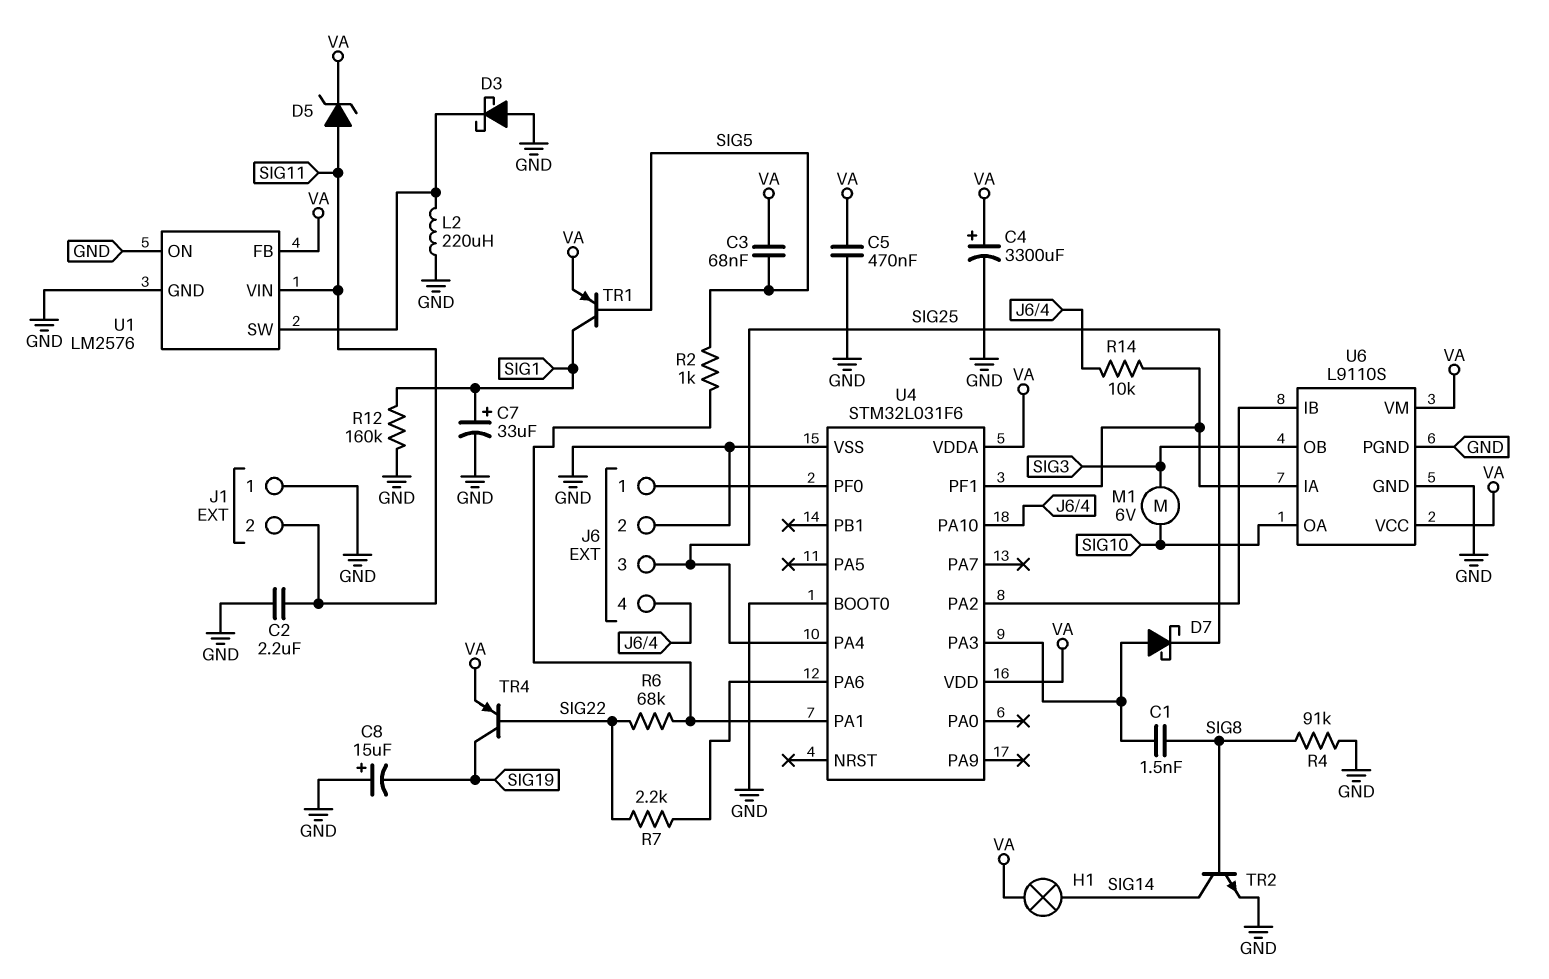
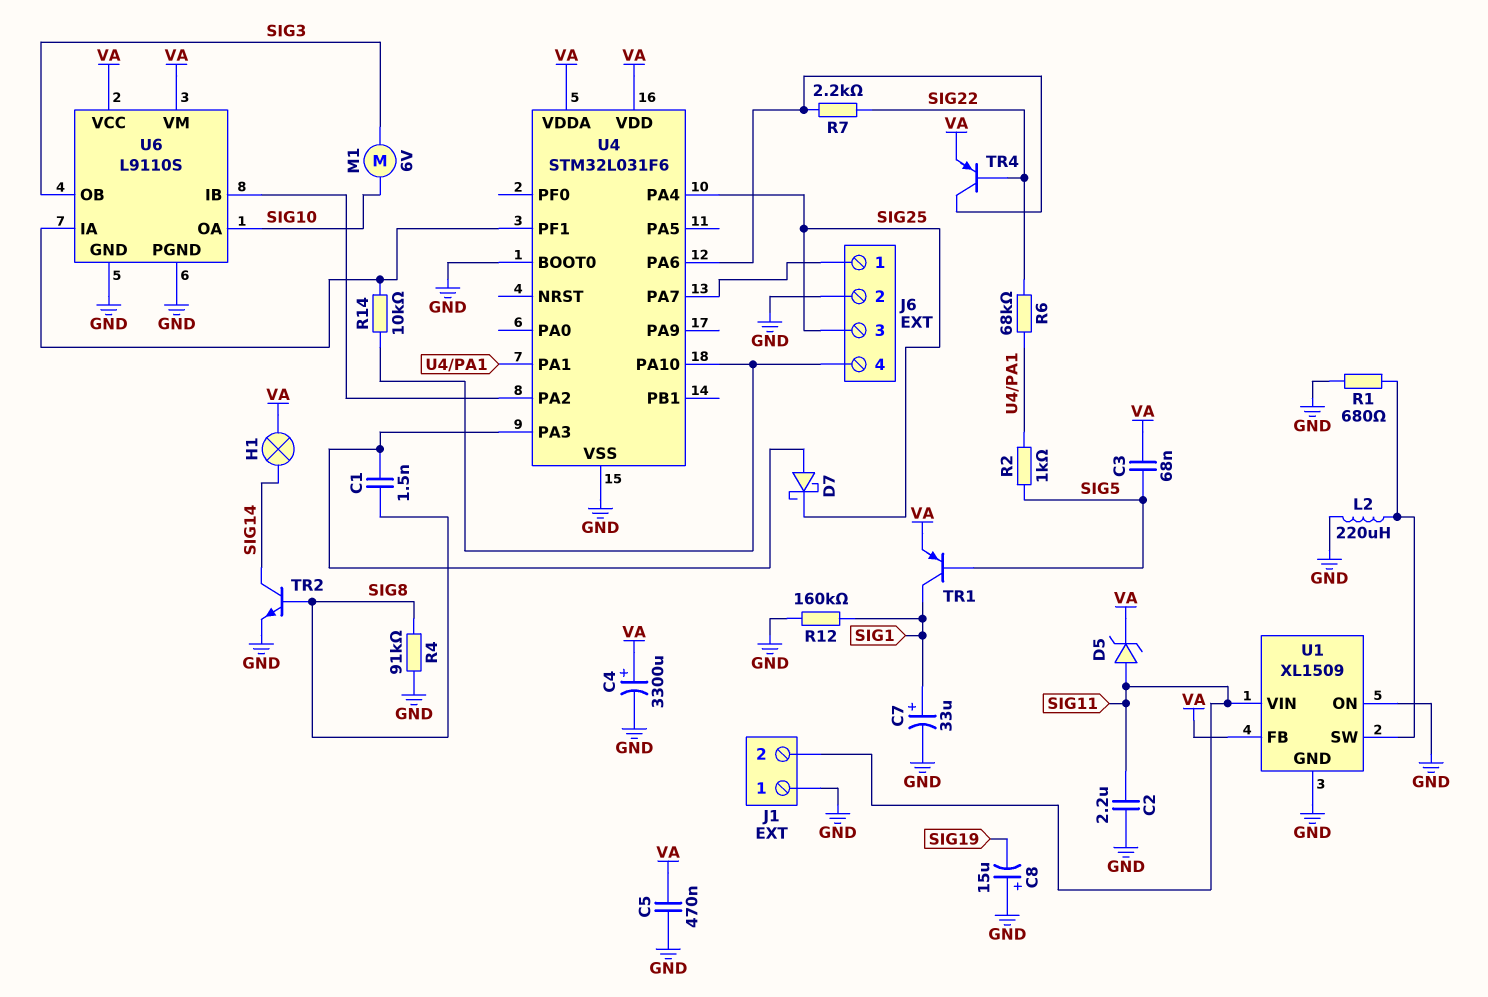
D3: schottky (A GND, K U1/SW) -> none
R1: none -> 680 (GND, U1/SW)
TR4: PNP (B SIG22, C SIG19, E VA) -> PNP (B SIG22, C U4/PA6, E VA)
U1: LM2576 -> XL1509
U4 pin PA7: none -> J6/1
U4 pin PF0: J6/1 -> none

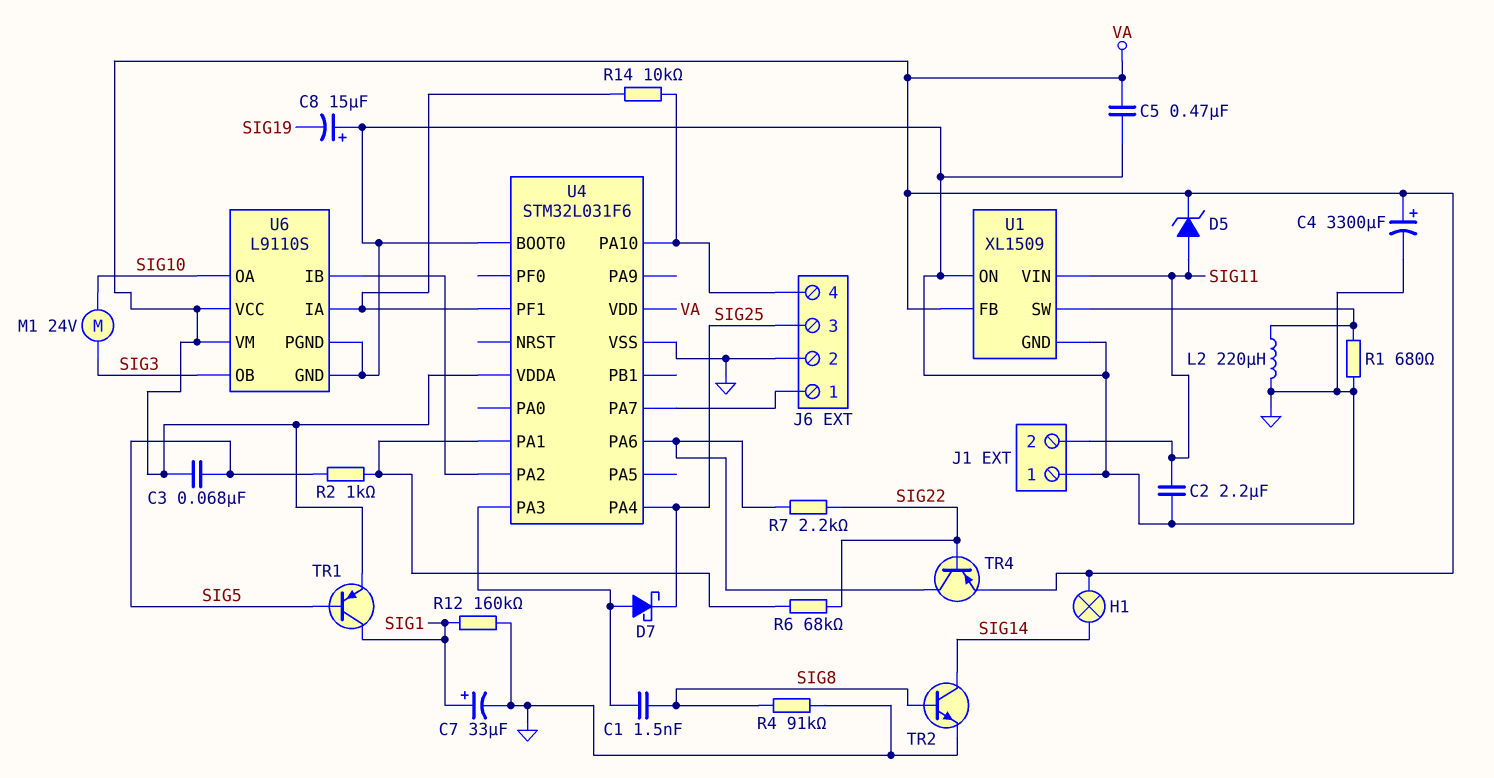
M1: motor 6V (SIG3, SIG10) -> motor 24V (SIG3, SIG10)

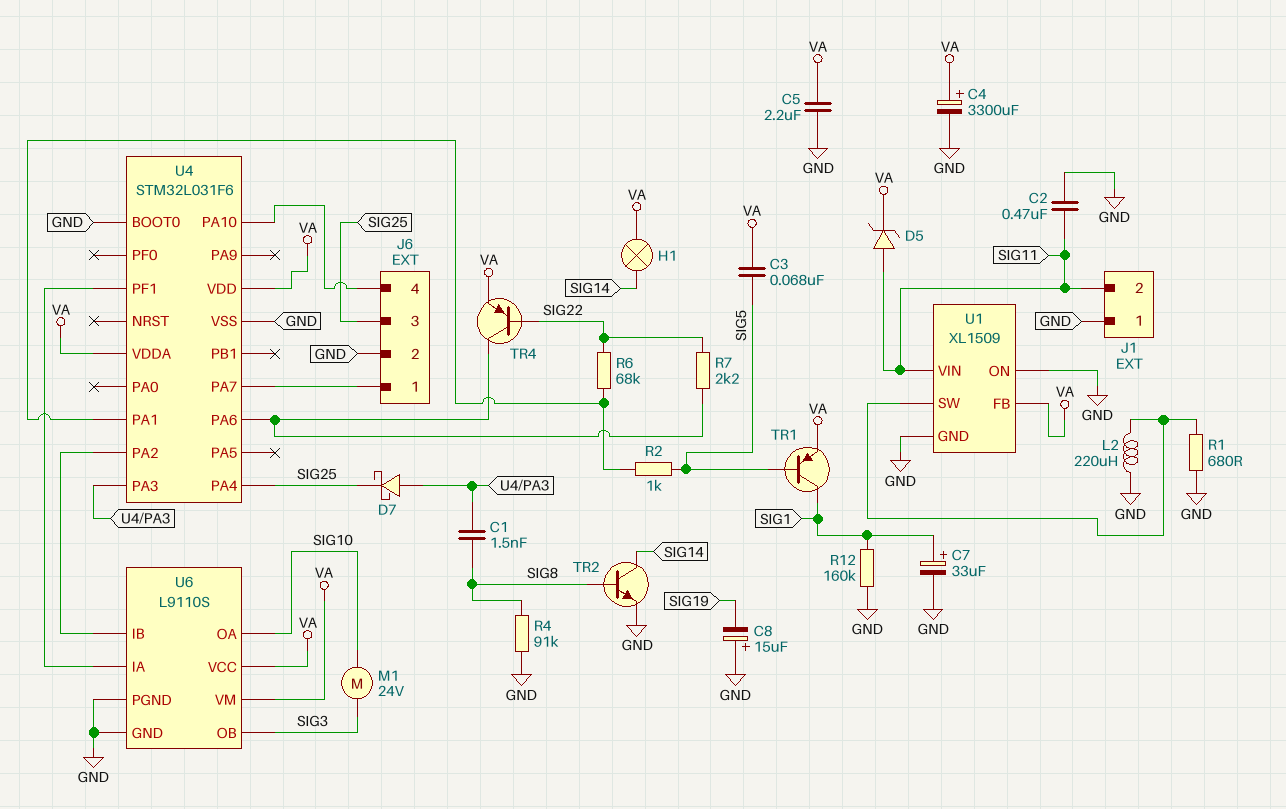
C2: 2.2uF (GND, SIG11) -> 470nF (GND, SIG11)
C5: 470nF (GND, VA) -> 2.2uF (GND, VA)
R14: 10k (J6/4, U4/PF1) -> none

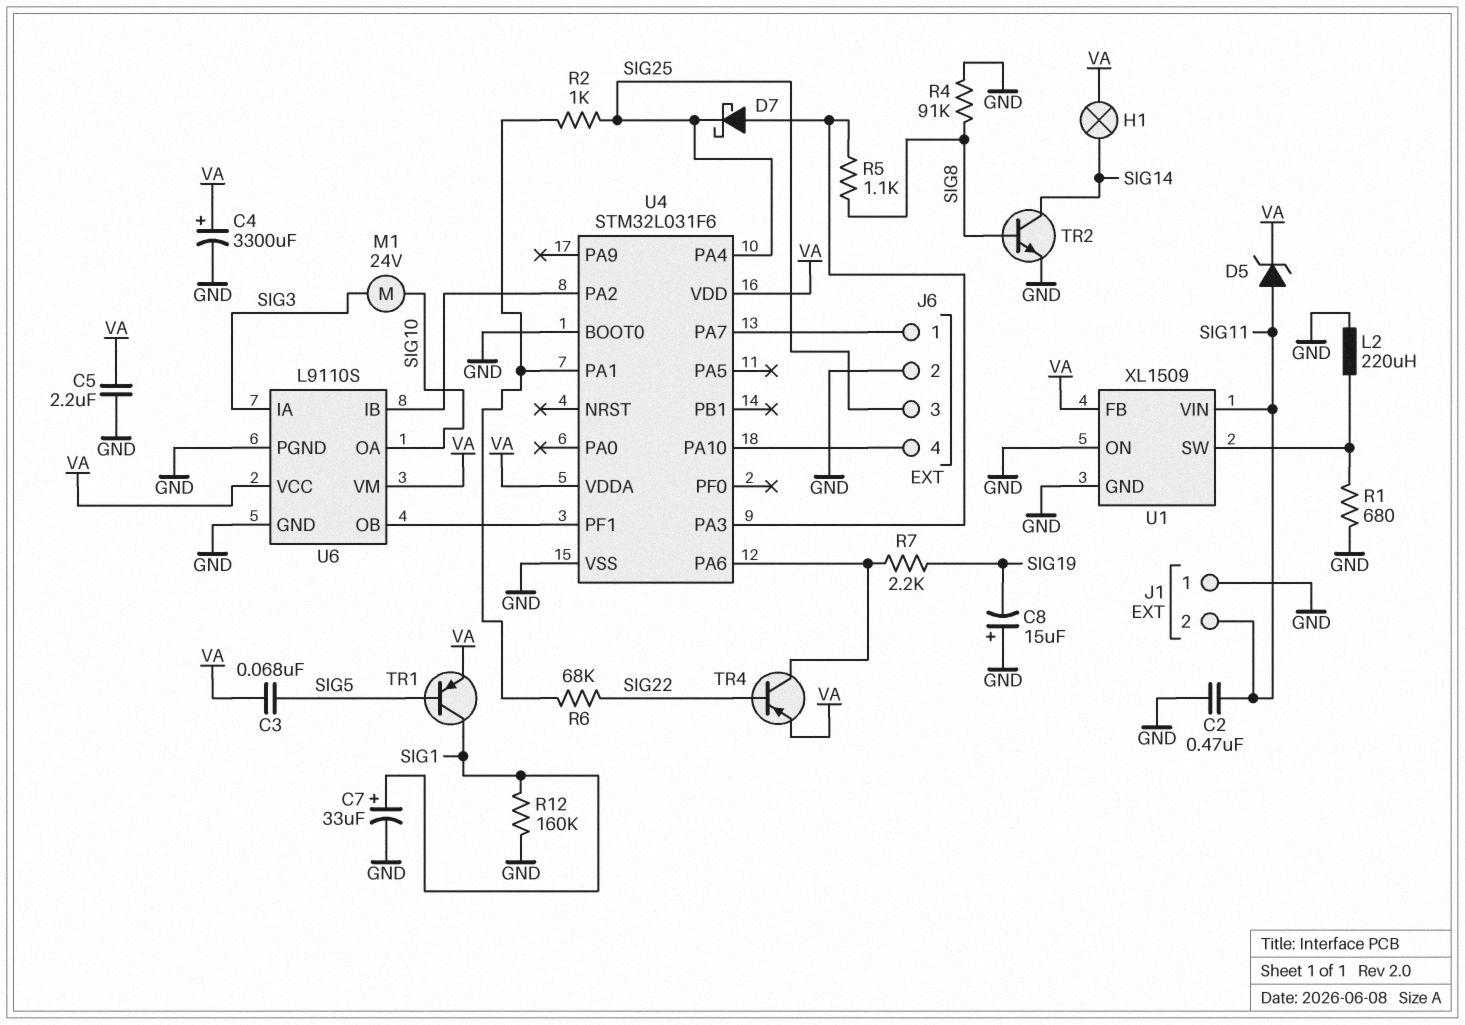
C1: 1.5nF (SIG8, U4/PA3) -> none
R2: 1k (SIG5, U4/PA1) -> 1k (SIG25, U4/PA1)
R5: none -> 1.1k (SIG8, U4/PA3)
R7: 2.2k (SIG22, U4/PA6) -> 2.2k (SIG19, U4/PA6)
U6 pin IA: U4/PF1 -> SIG3
U6 pin OB: SIG3 -> U4/PF1

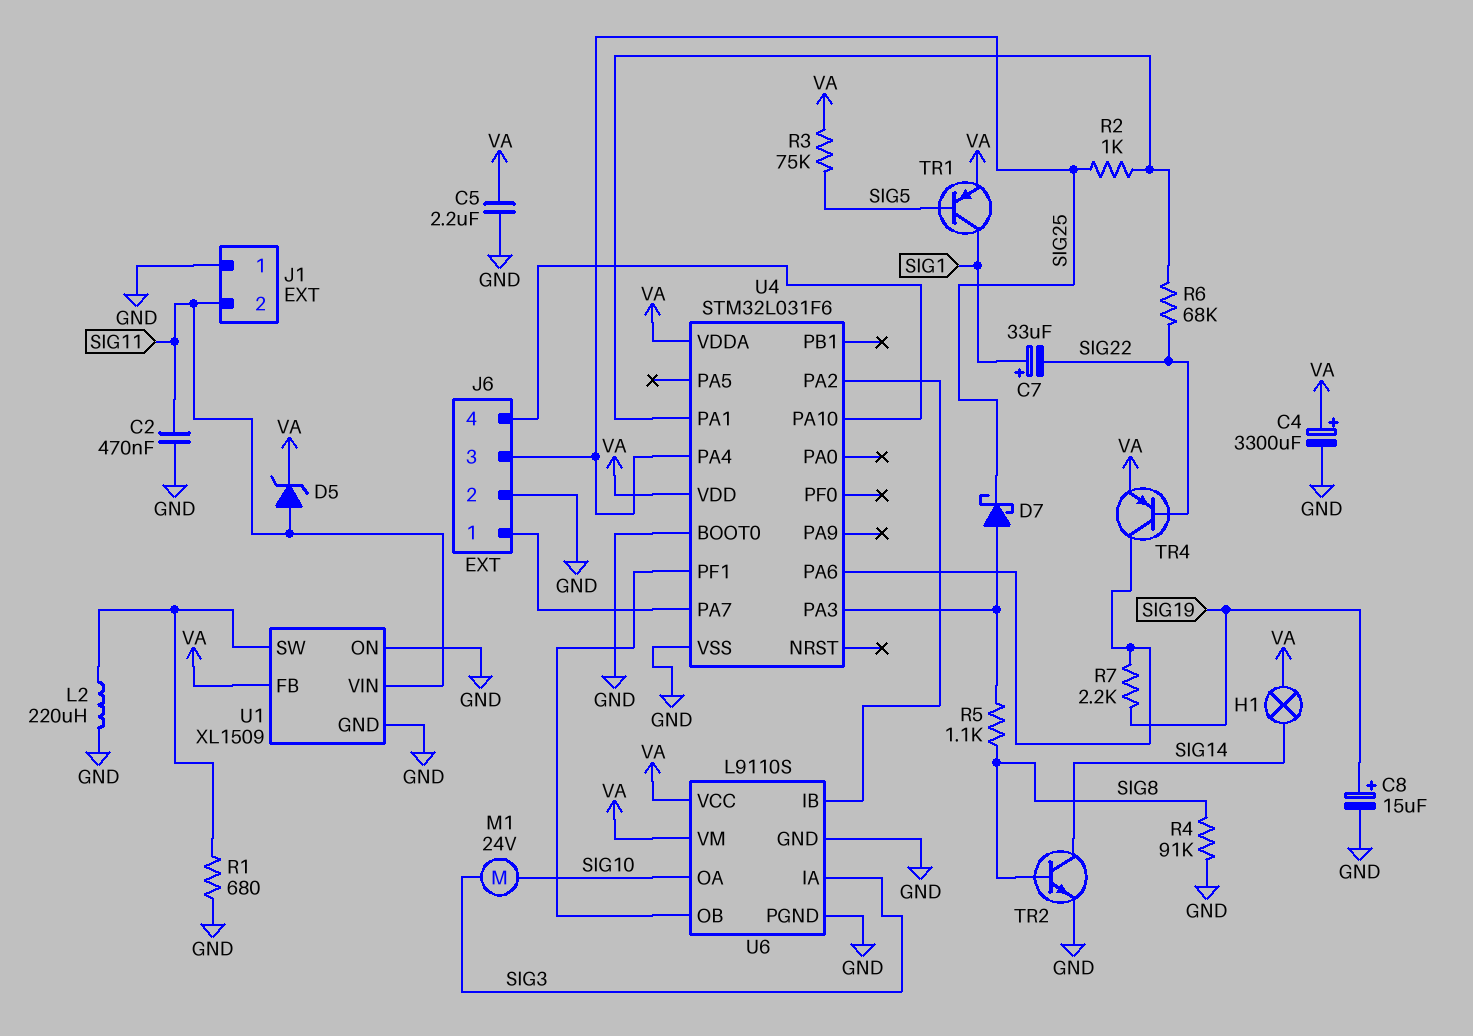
C3: 68nF (SIG5, VA) -> none
C7: 33uF (plus SIG1, minus GND) -> 33uF (plus SIG1, minus SIG22)
C8: 15uF (plus GND, minus SIG19) -> 15uF (plus SIG19, minus GND)
R3: none -> 75k (SIG5, VA)
R12: 160k (GND, SIG1) -> none

